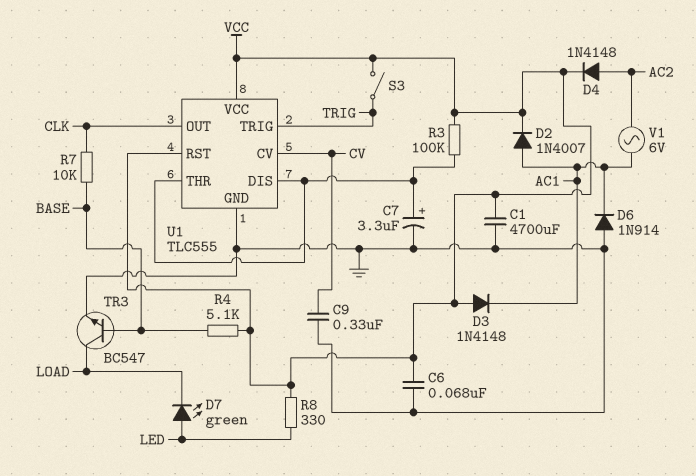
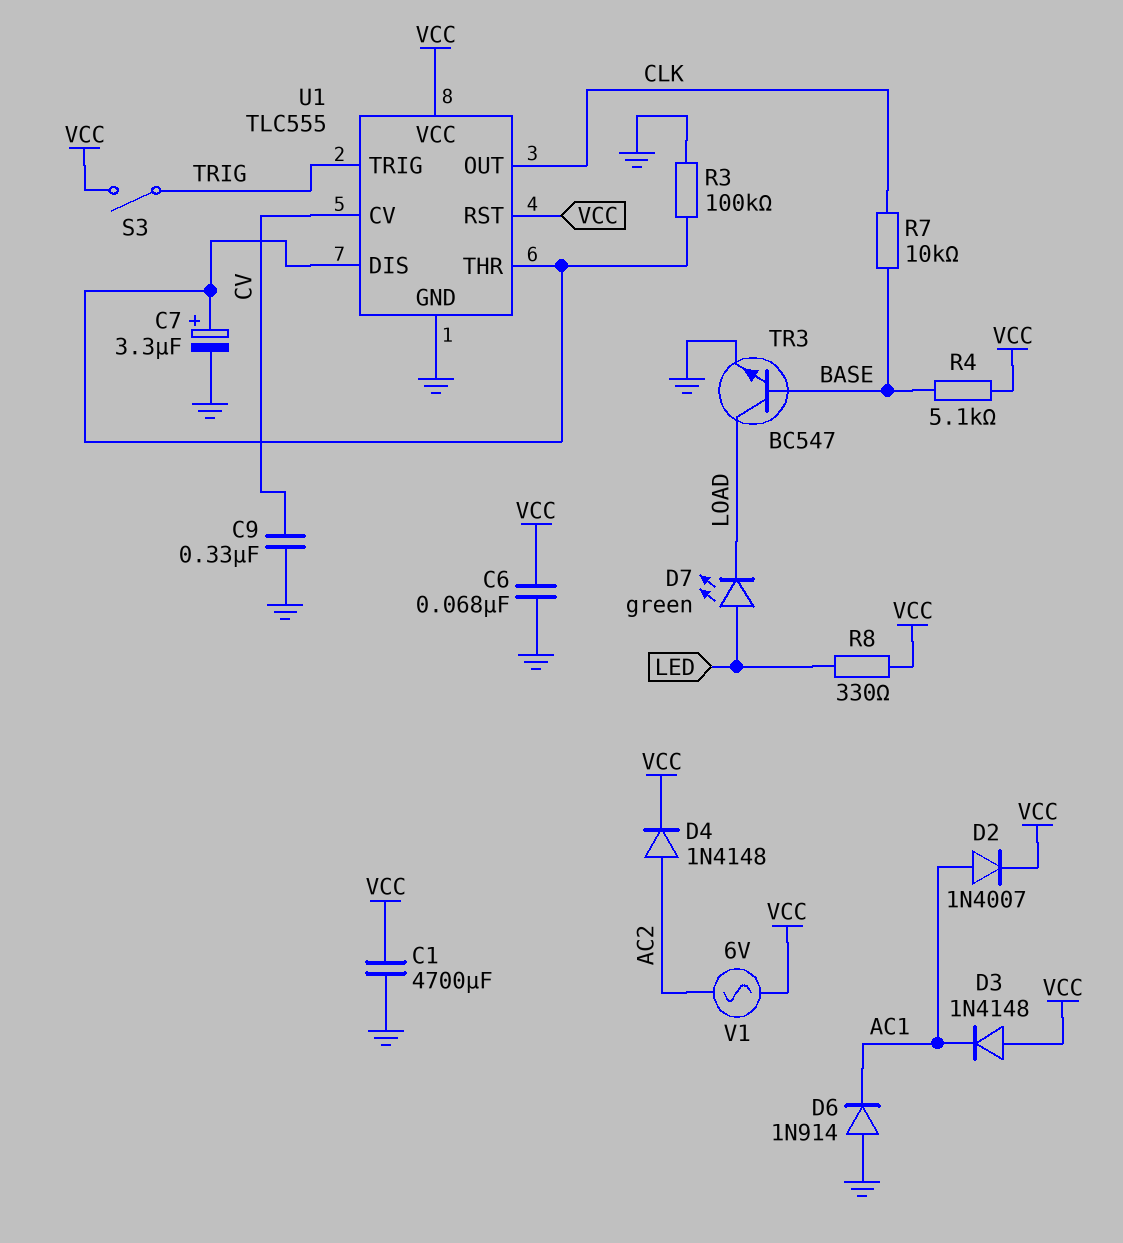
R3: 100k (U1/DIS, VCC) -> 100k (GND, U1/DIS)
V1: AC 6V (AC1, AC2) -> AC 6V (AC2, VCC)

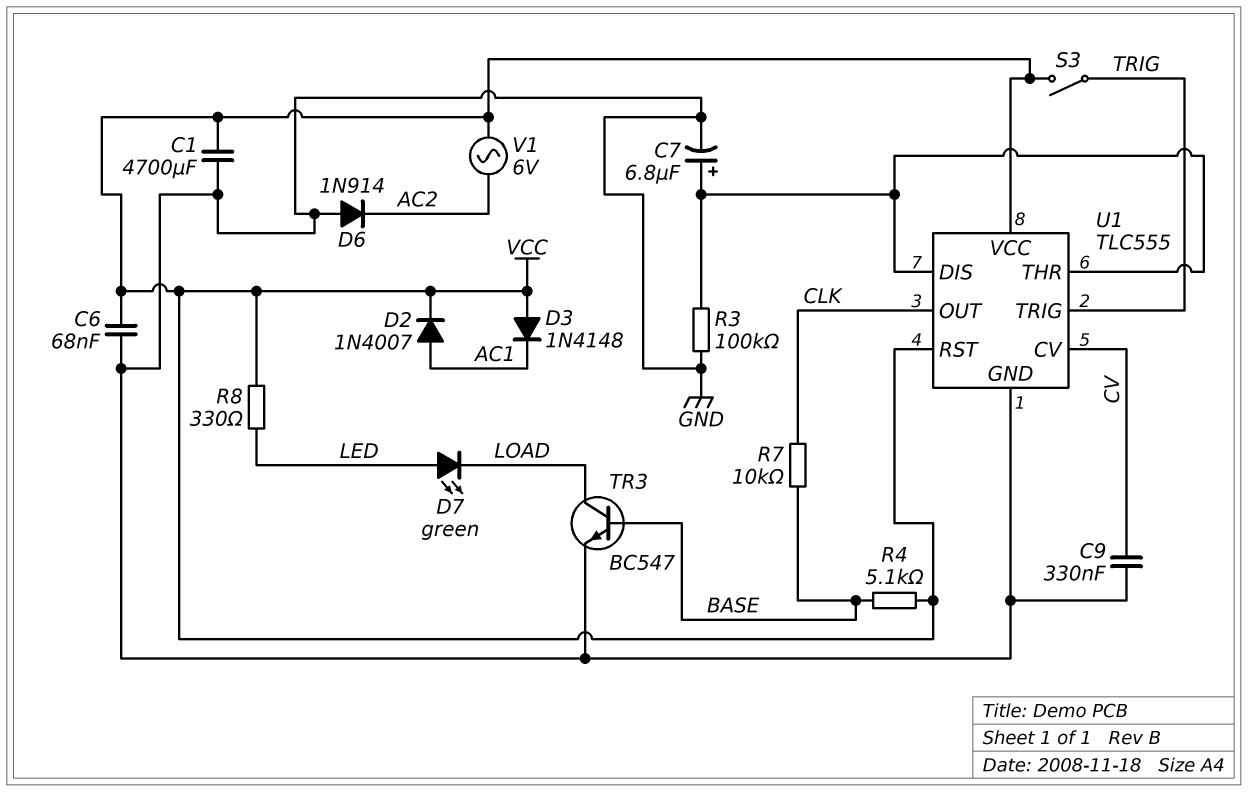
C7: 3.3uF (plus U1/DIS, minus GND) -> 6.8uF (plus U1/DIS, minus GND)
D4: diode 1N4148 (A AC2, K VCC) -> none
D6: diode 1N914 (A GND, K AC1) -> diode 1N914 (A GND, K AC2)

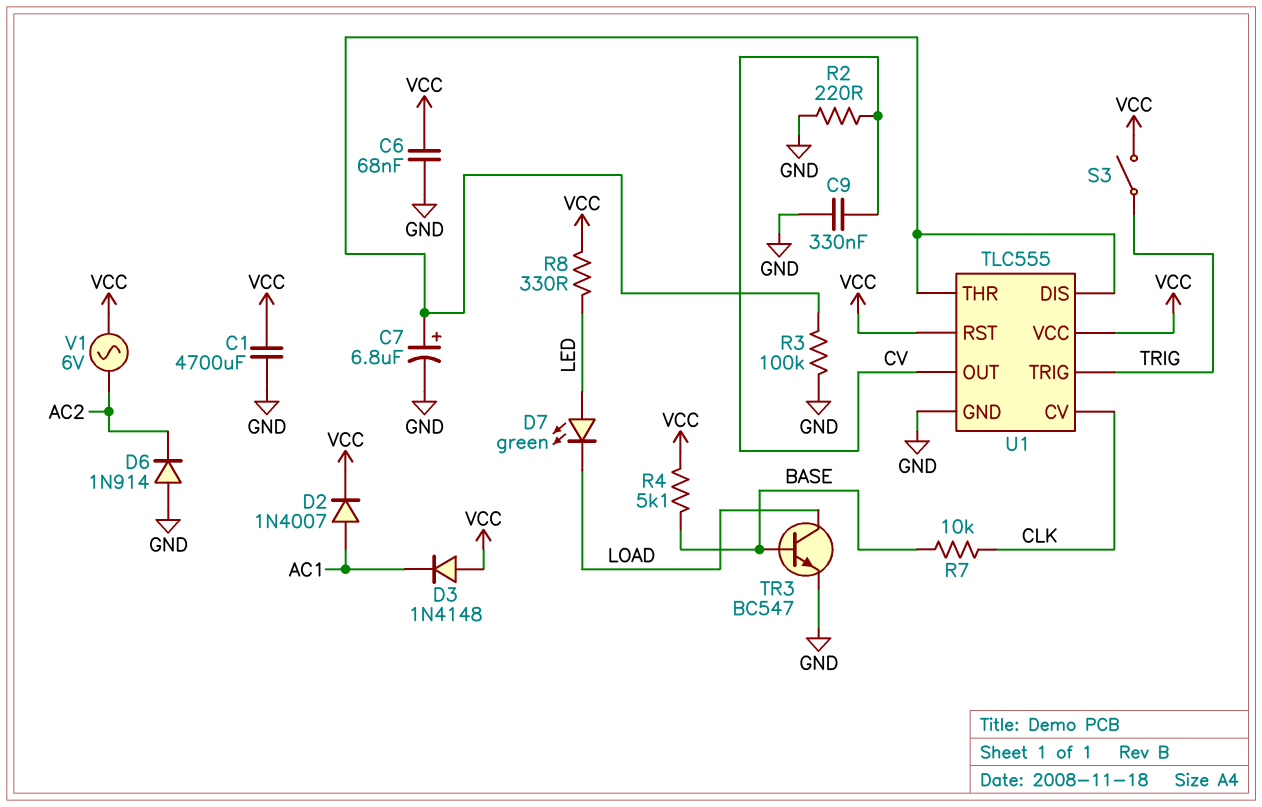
R2: none -> 220 (CV, GND)
U1 pin CV: CV -> CLK
U1 pin OUT: CLK -> CV

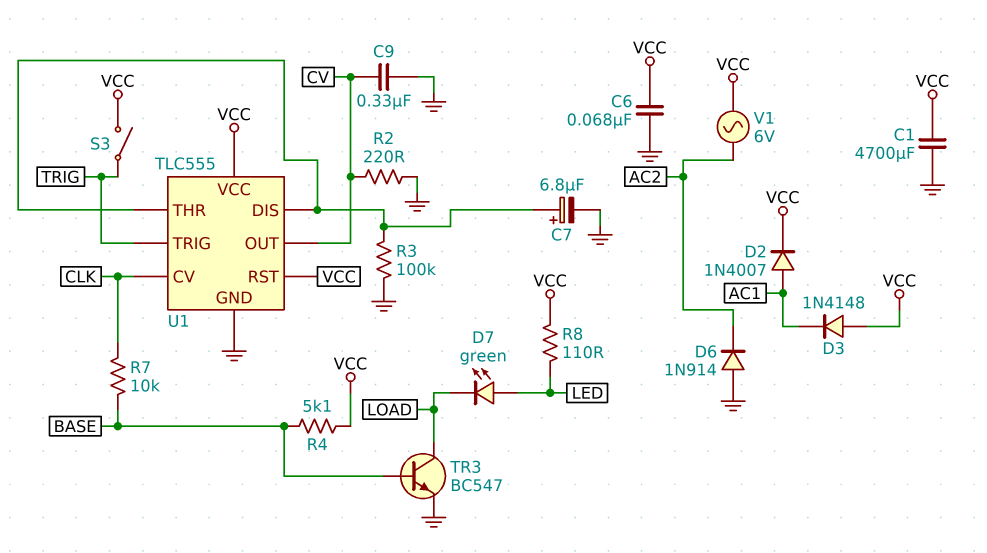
R8: 330 (LED, VCC) -> 110 (LED, VCC)

